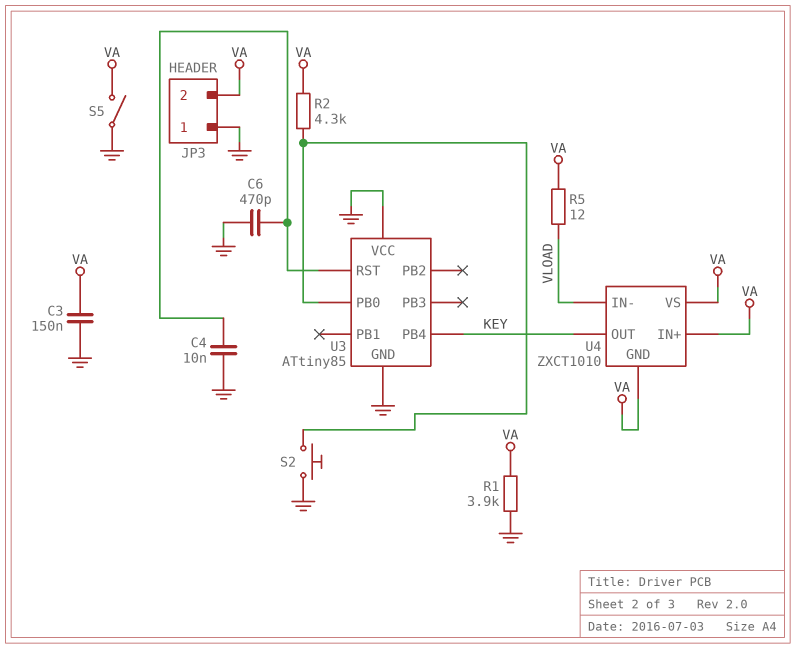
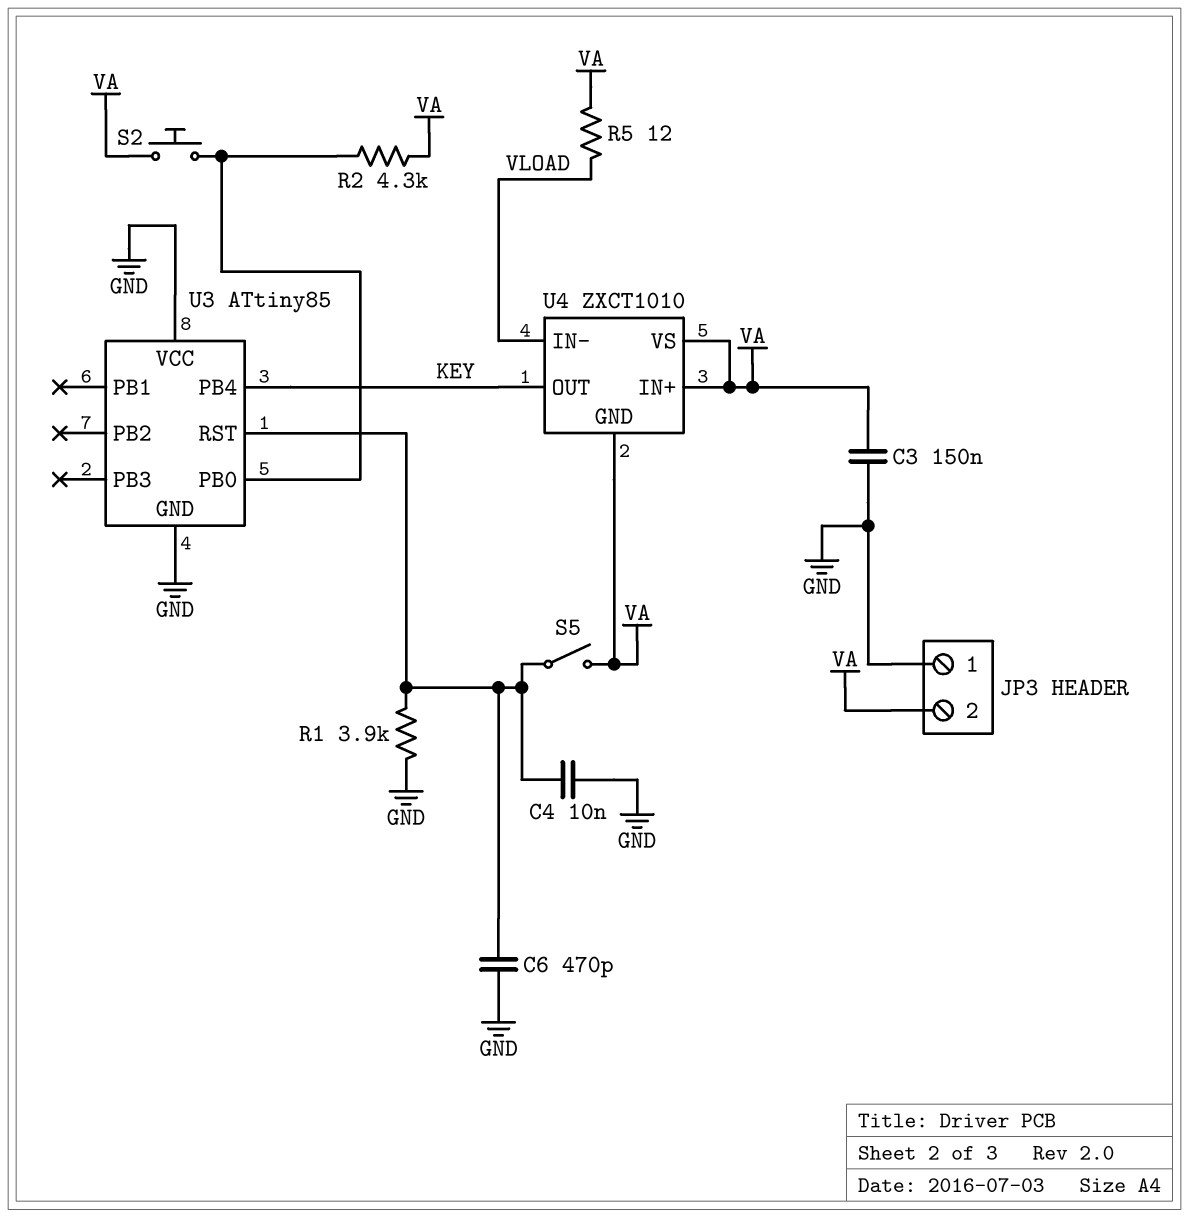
R1: 3.9k (GND, VA) -> 3.9k (GND, U3/RST)
S2: button (GND, U3/PB0) -> button (U3/PB0, VA)
S5: switch (GND, VA) -> switch (U3/RST, VA)

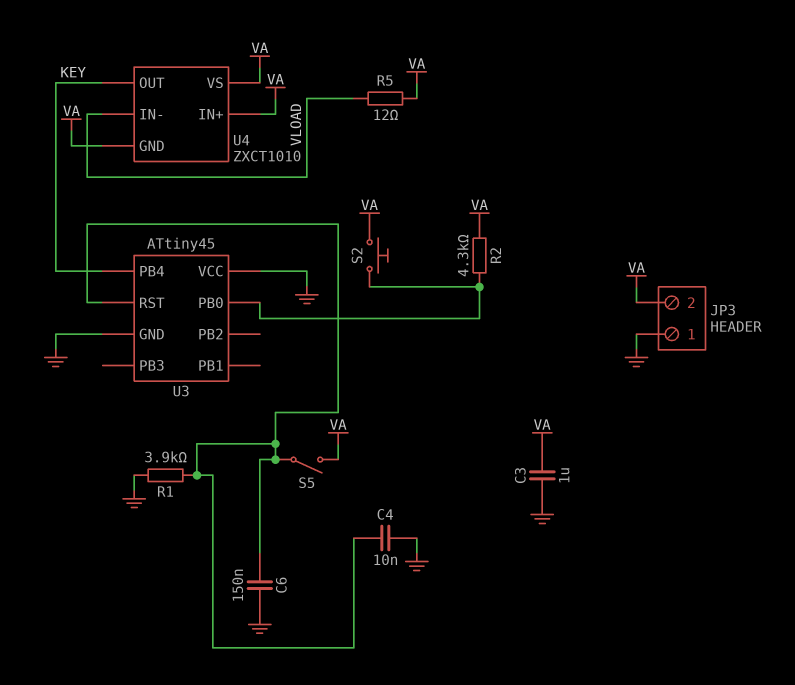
C3: 150nF (GND, VA) -> 1uF (GND, VA)
C6: 470pF (GND, U3/RST) -> 150nF (GND, U3/RST)
U3: ATtiny85 -> ATtiny45

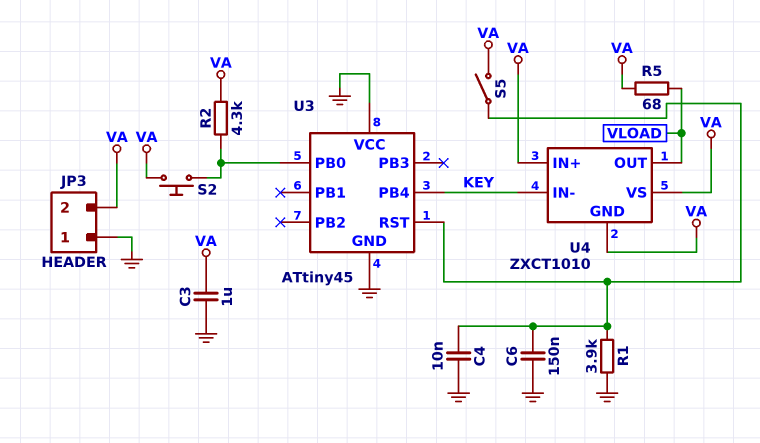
R5: 12 (VA, VLOAD) -> 68 (VA, VLOAD)
U4 pin IN-: VLOAD -> KEY
U4 pin OUT: KEY -> VLOAD

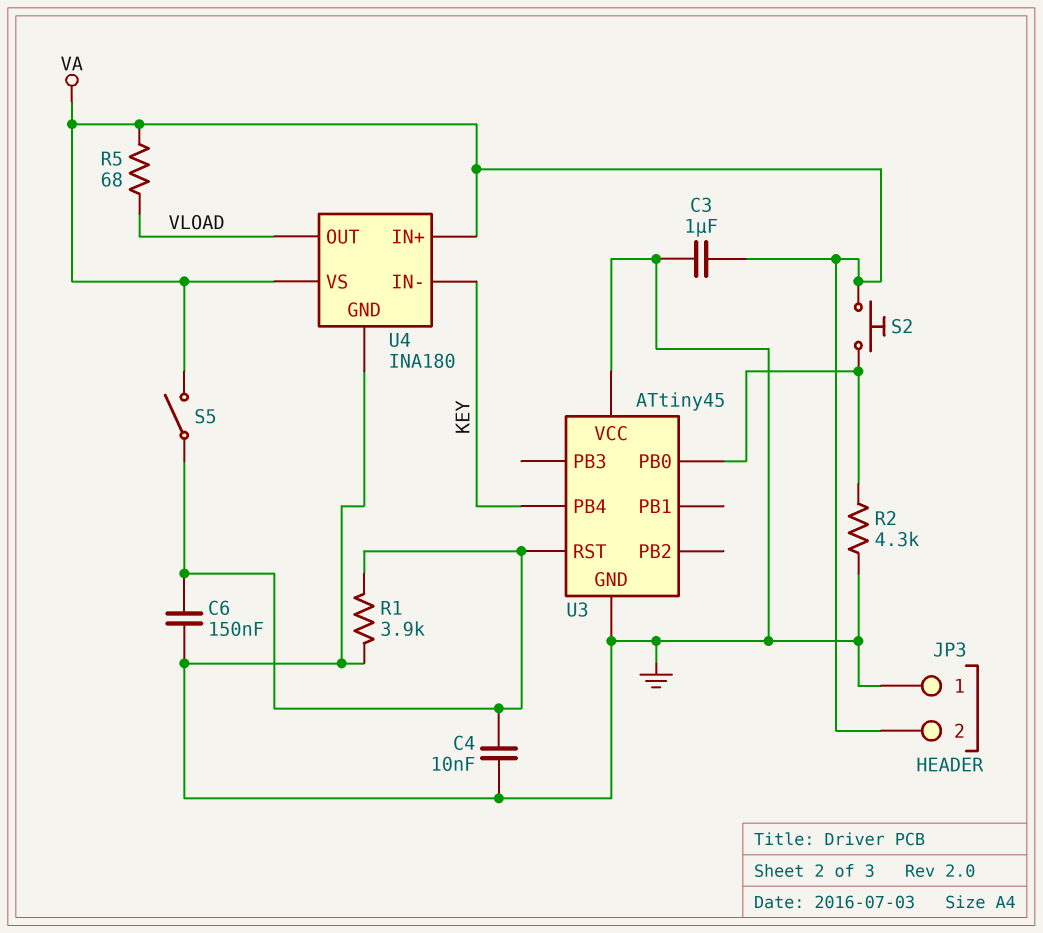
R2: 4.3k (U3/PB0, VA) -> 4.3k (GND, U3/PB0)
U4: ZXCT1010 -> INA180
U4 pin GND: VA -> GND

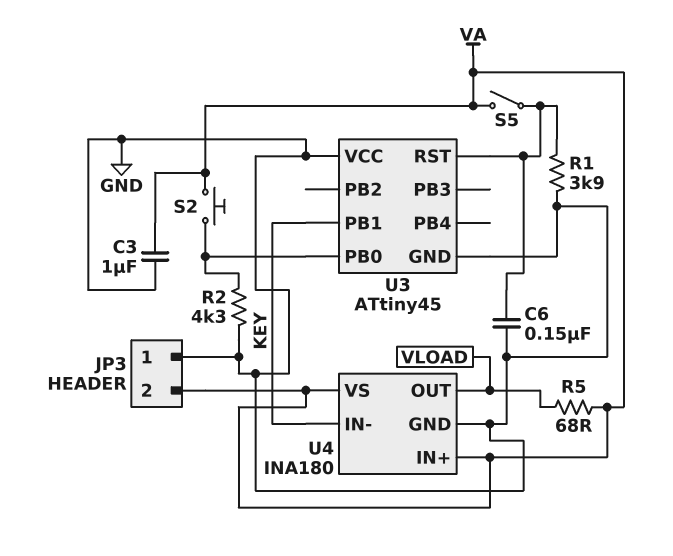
C4: 10nF (GND, U3/RST) -> none
U3 pin PB1: none -> KEY
U3 pin PB4: KEY -> none

